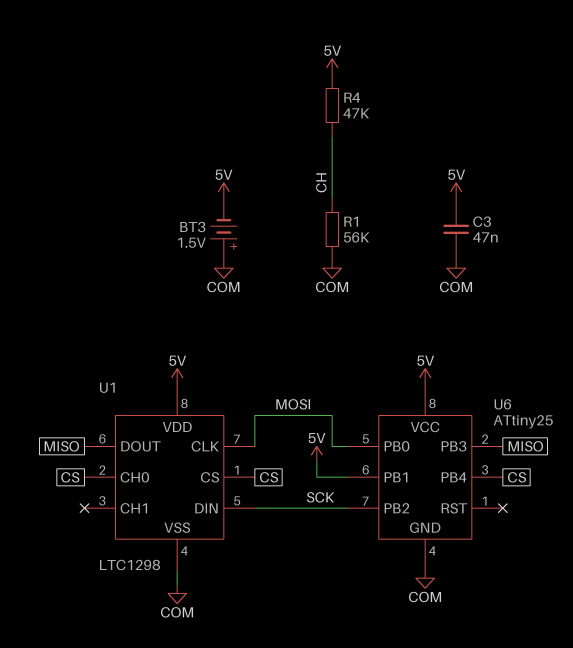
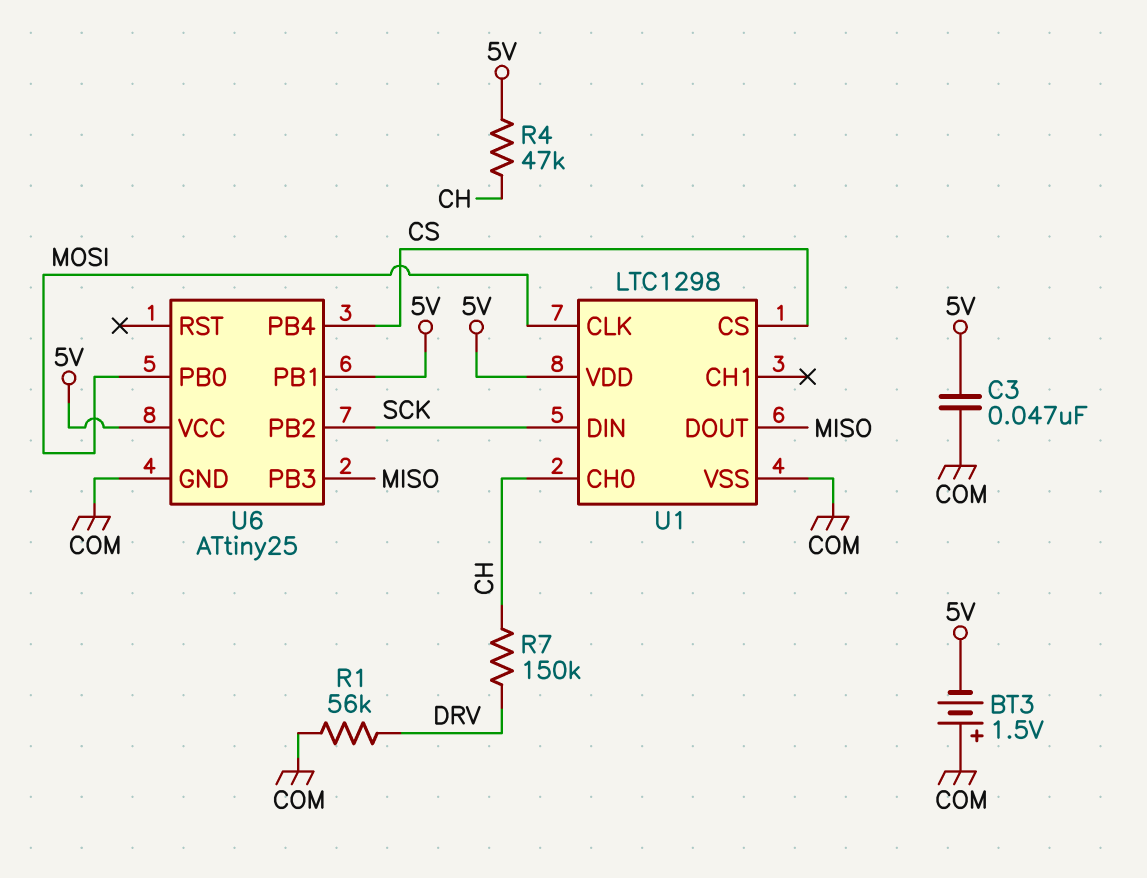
R1: 56k (CH, COM) -> 56k (COM, DRV)
R7: none -> 150k (CH, DRV)
U1 pin CH0: CS -> CH

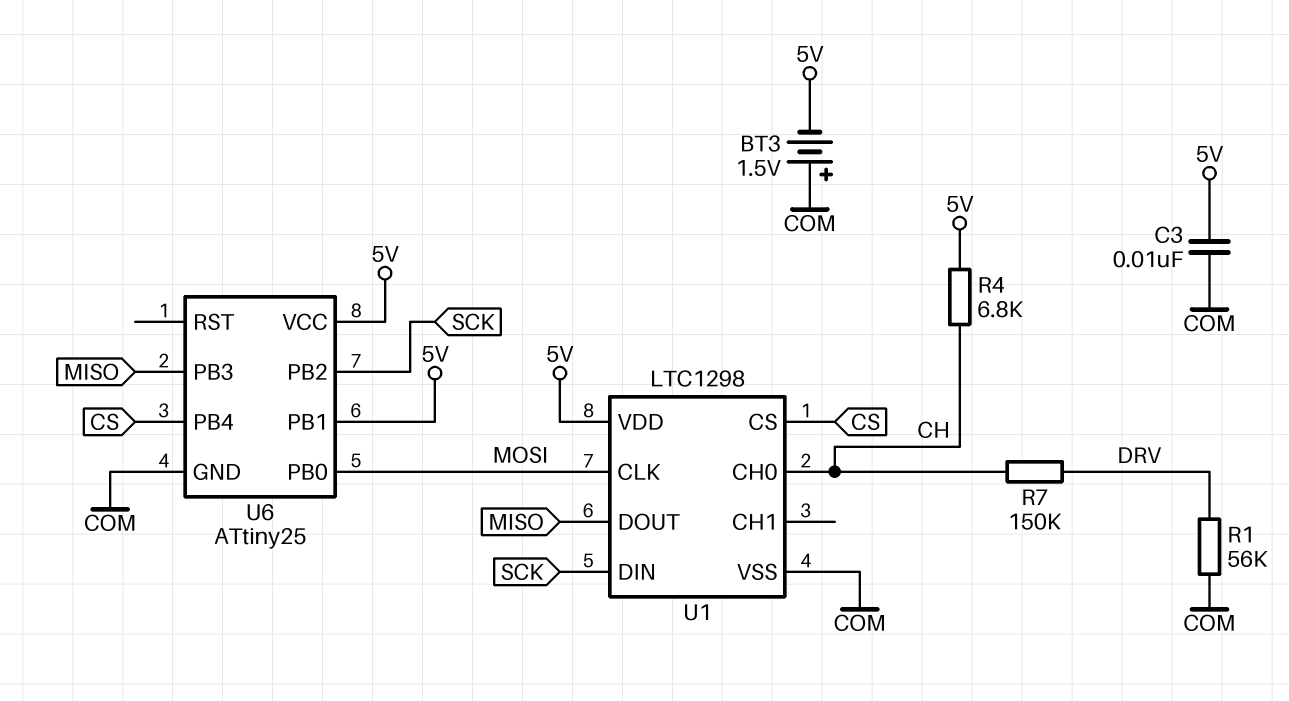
C3: 47nF (5V, COM) -> 10nF (5V, COM)
R4: 47k (5V, CH) -> 6.8k (5V, CH)

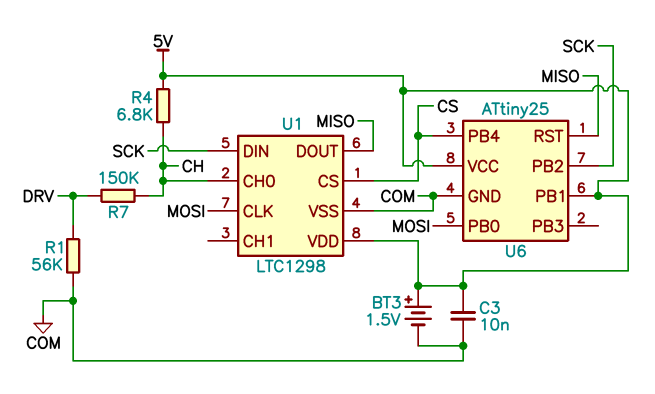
BT3: 1.5V (plus COM, minus 5V) -> 1.5V (plus 5V, minus COM)
U6 pin PB3: MISO -> none
U6 pin RST: none -> MISO

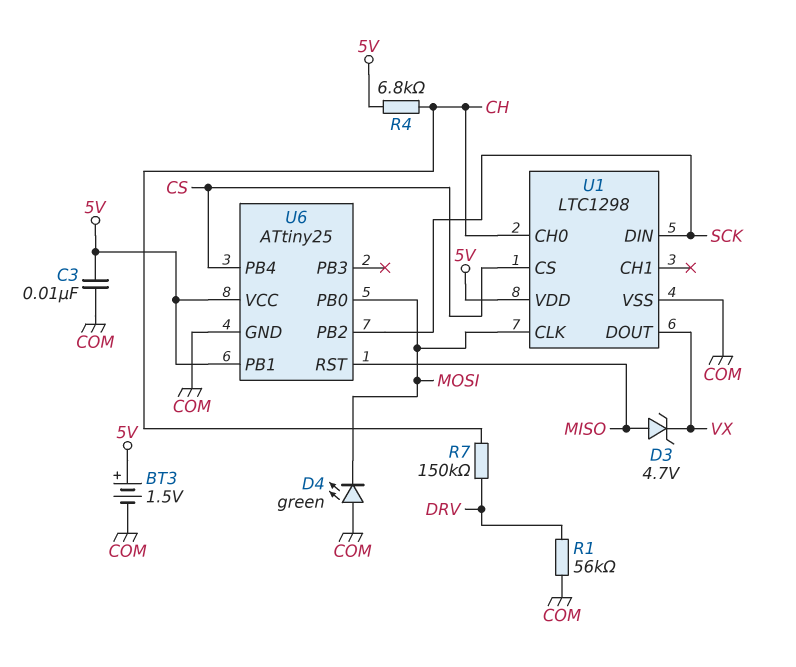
D3: none -> zener 4.7V (A MISO, K VX)
D4: none -> LED green (A COM, K MOSI)
U1 pin DOUT: MISO -> VX

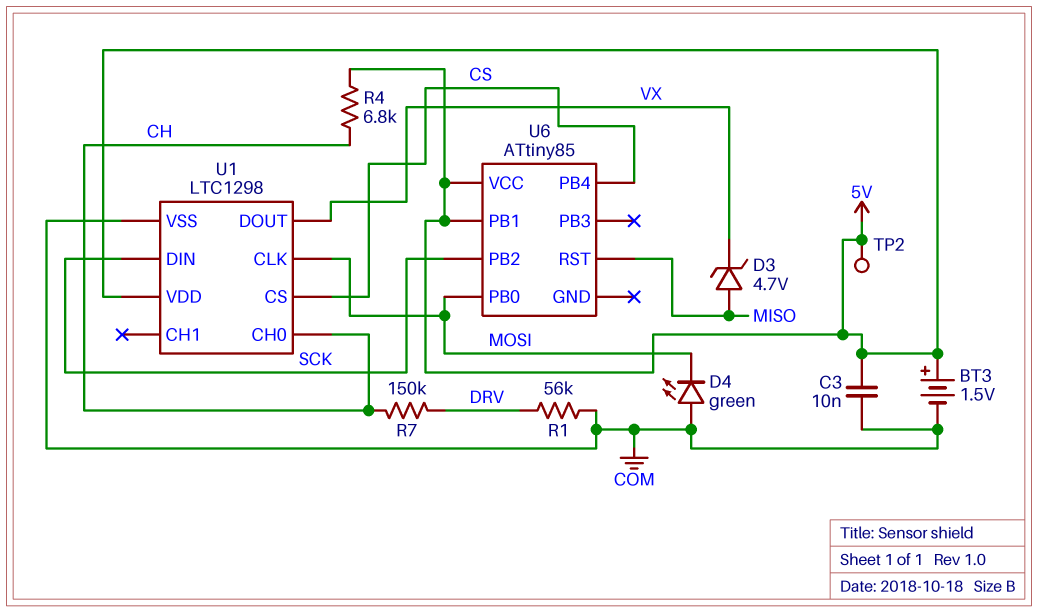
TP2: none -> test point (5V)
U6: ATtiny25 -> ATtiny85
U6 pin GND: COM -> none

